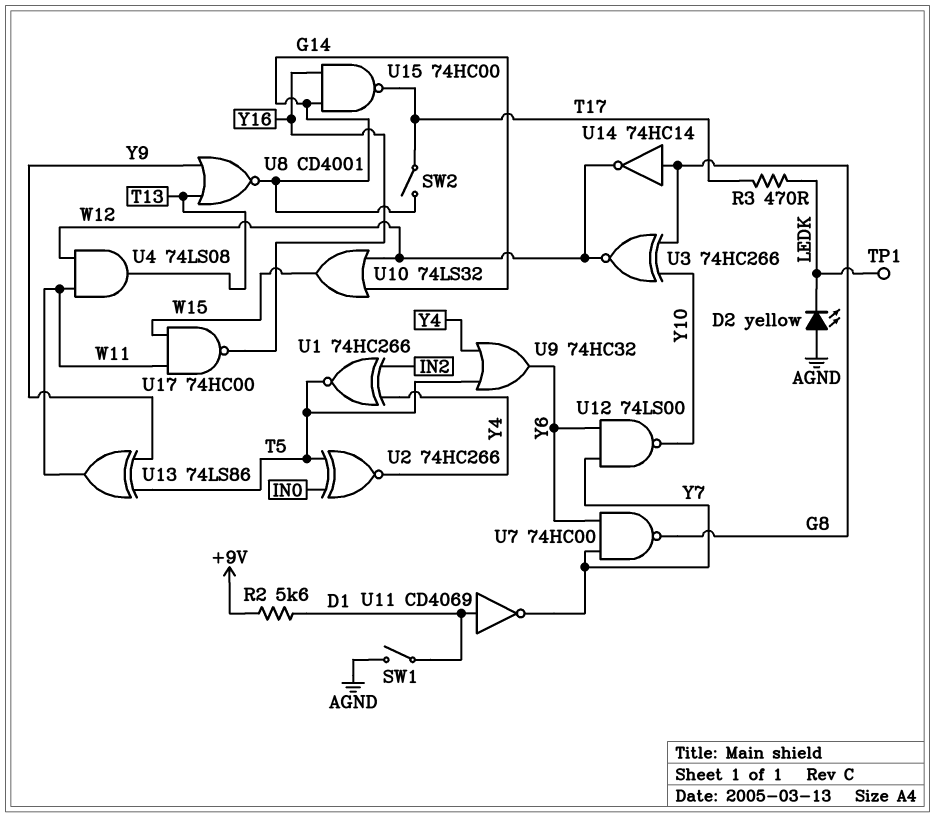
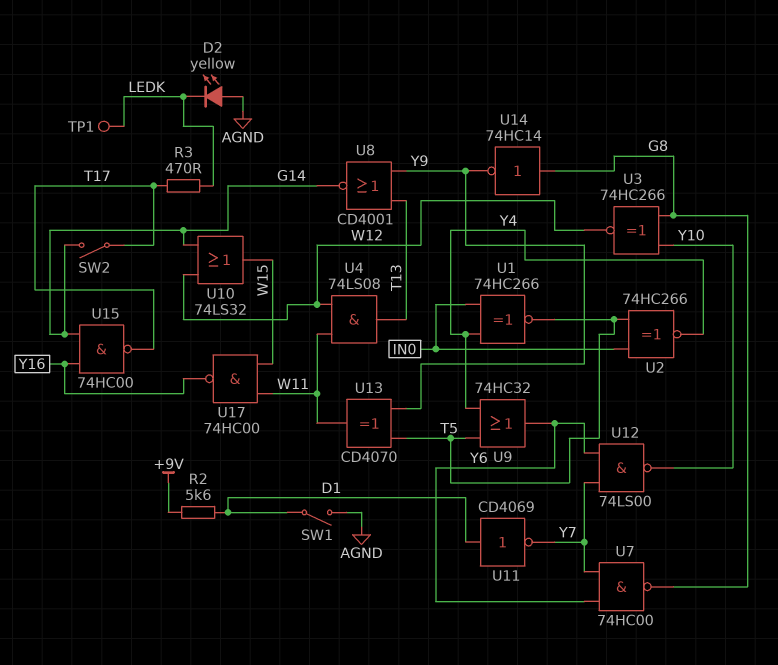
U1: XNOR 74HC266 (in IN2, in Y4, out T5) -> XNOR 74HC266 (in IN0, in Y4, out T5)
U13: XOR 74LS86 (in T5, in Y9, out W11) -> XOR CD4070 (in T5, in Y9, out W11)
U14: NOT 74HC14 (in G8, out W12) -> NOT 74HC14 (in G8, out Y9)

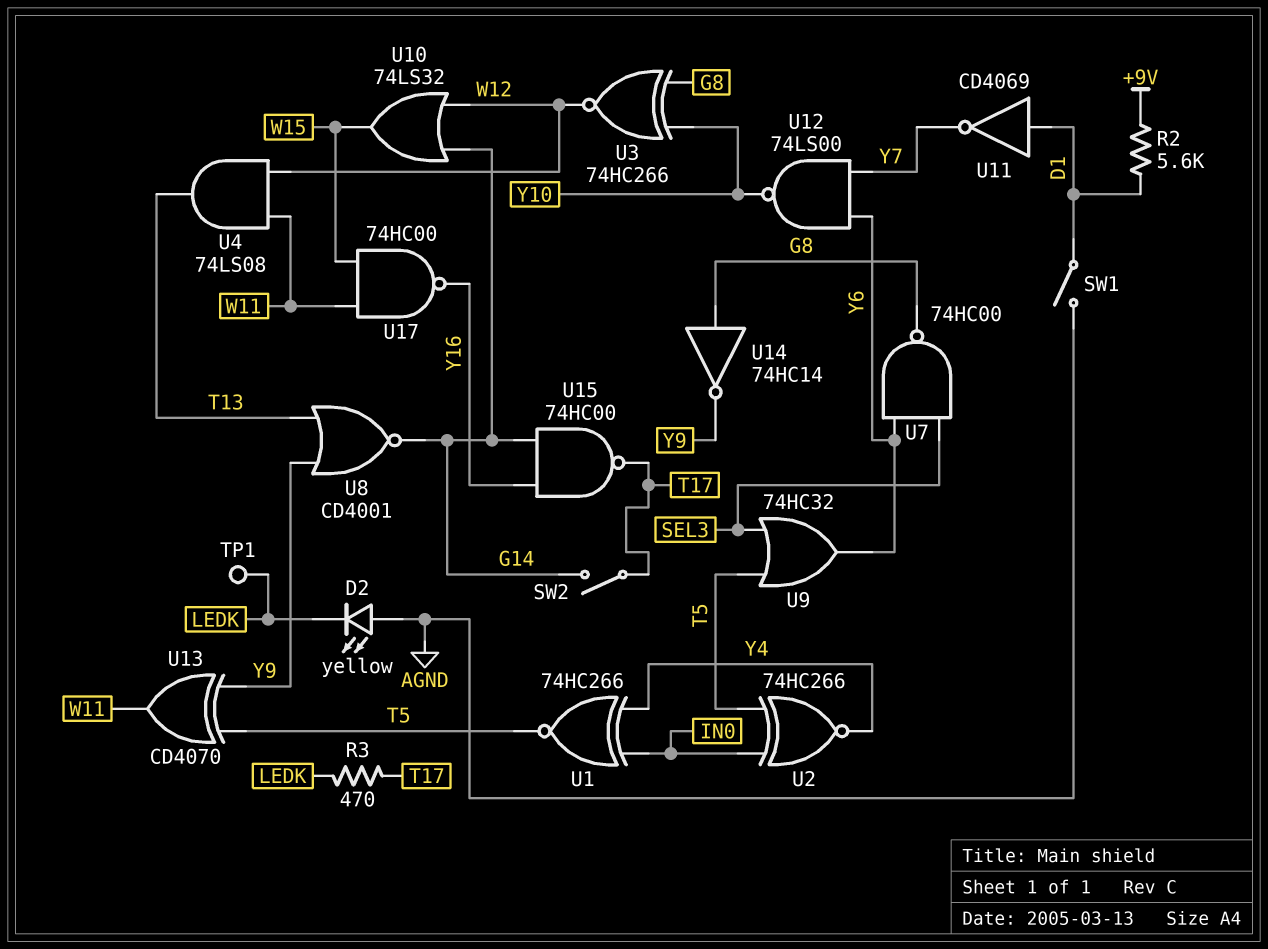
U7: NAND 74HC00 (in Y6, in Y7, out G8) -> NAND 74HC00 (in SEL3, in Y6, out G8)
U9: OR 74HC32 (in T5, in Y4, out Y6) -> OR 74HC32 (in SEL3, in T5, out Y6)

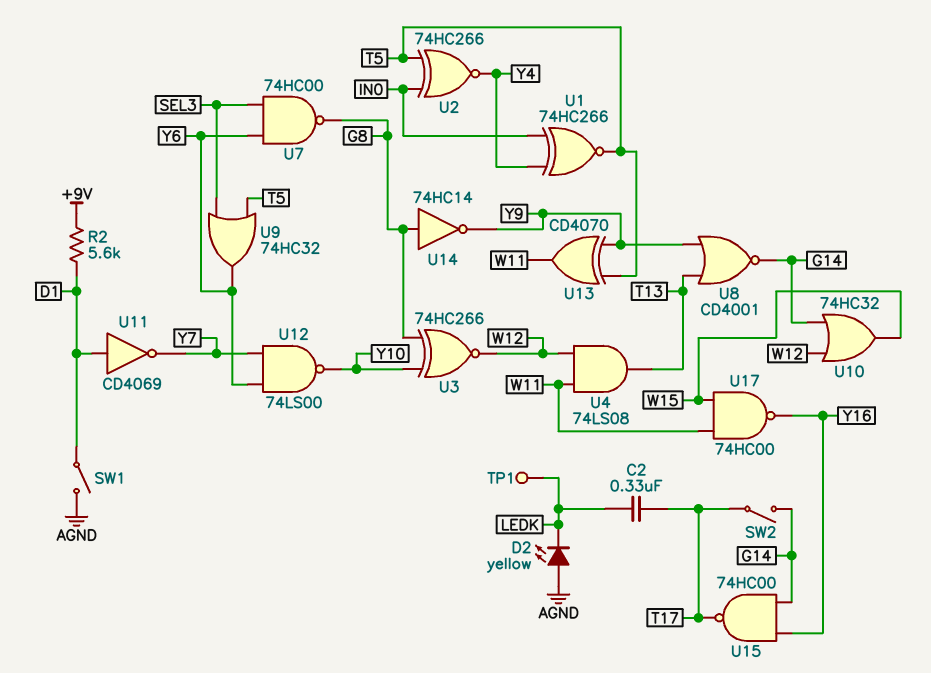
C2: none -> 330nF (LEDK, T17)
R3: 470 (LEDK, T17) -> none
U10: OR 74LS32 (in G14, in W12, out W15) -> OR 74HC32 (in G14, in W12, out W15)

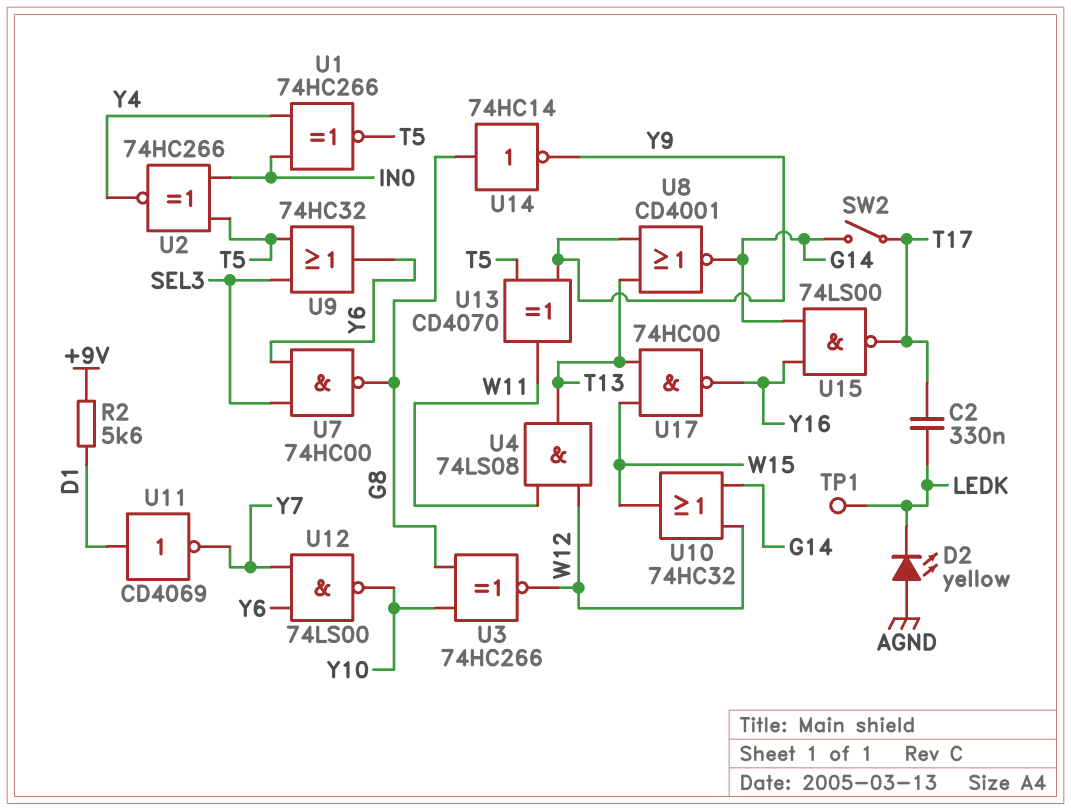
SW1: switch (AGND, D1) -> none
U15: NAND 74HC00 (in G14, in Y16, out T17) -> NAND 74LS00 (in G14, in Y16, out T17)
U17: NAND 74HC00 (in W11, in W15, out Y16) -> NAND 74HC00 (in T13, in W15, out Y16)

